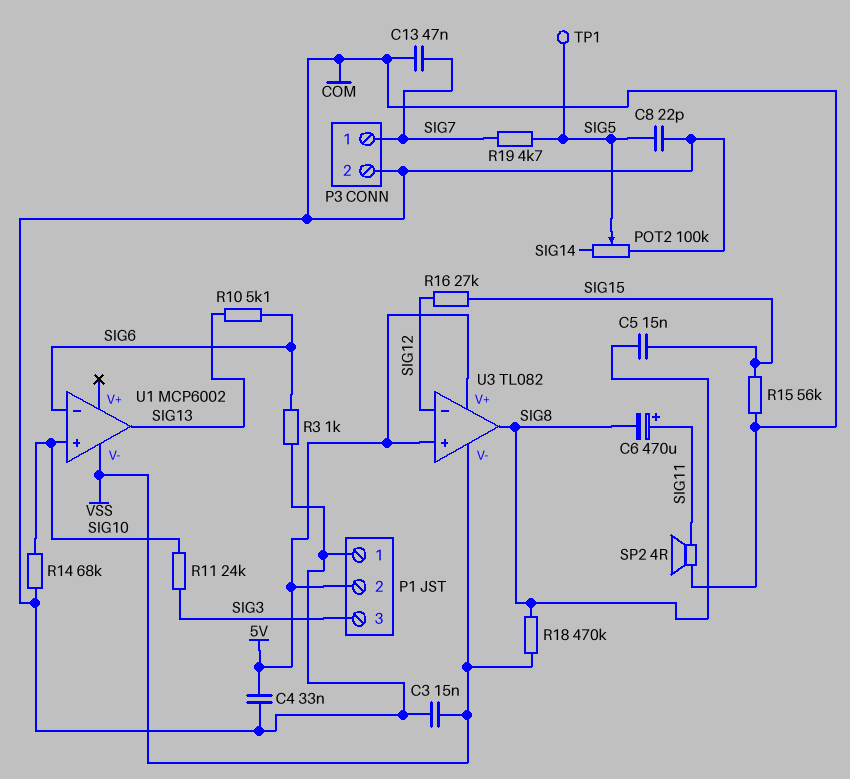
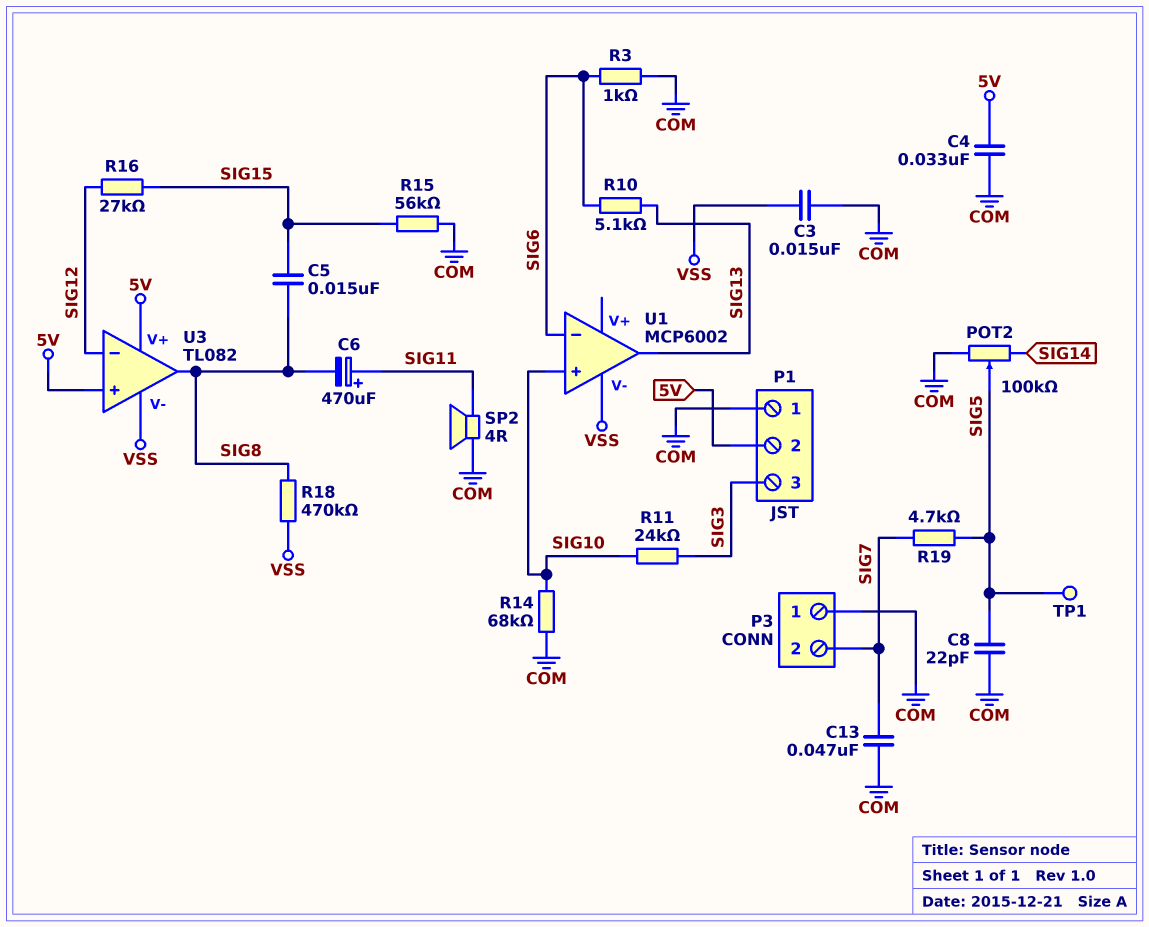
P3 pin 1: SIG7 -> COM
P3 pin 2: COM -> SIG7

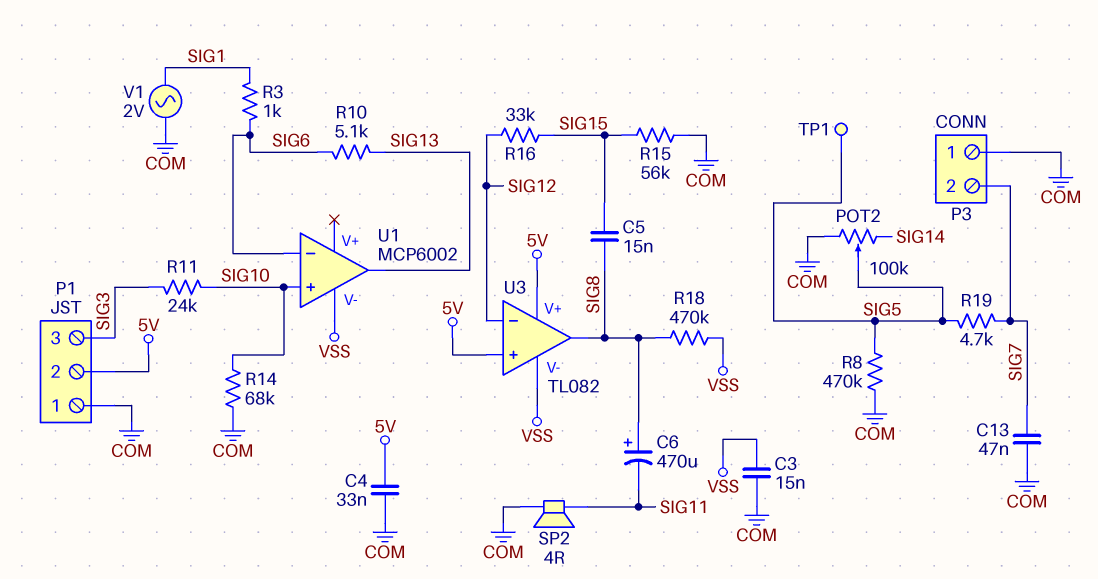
C6: 470uF (plus SIG11, minus SIG8) -> 470uF (plus SIG8, minus SIG11)
C8: 22pF (COM, SIG5) -> none
R3: 1k (COM, SIG6) -> 1k (SIG1, SIG6)
R8: none -> 470k (COM, SIG5)
R16: 27k (SIG12, SIG15) -> 33k (SIG12, SIG15)
V1: none -> AC 2V (COM, SIG1)

